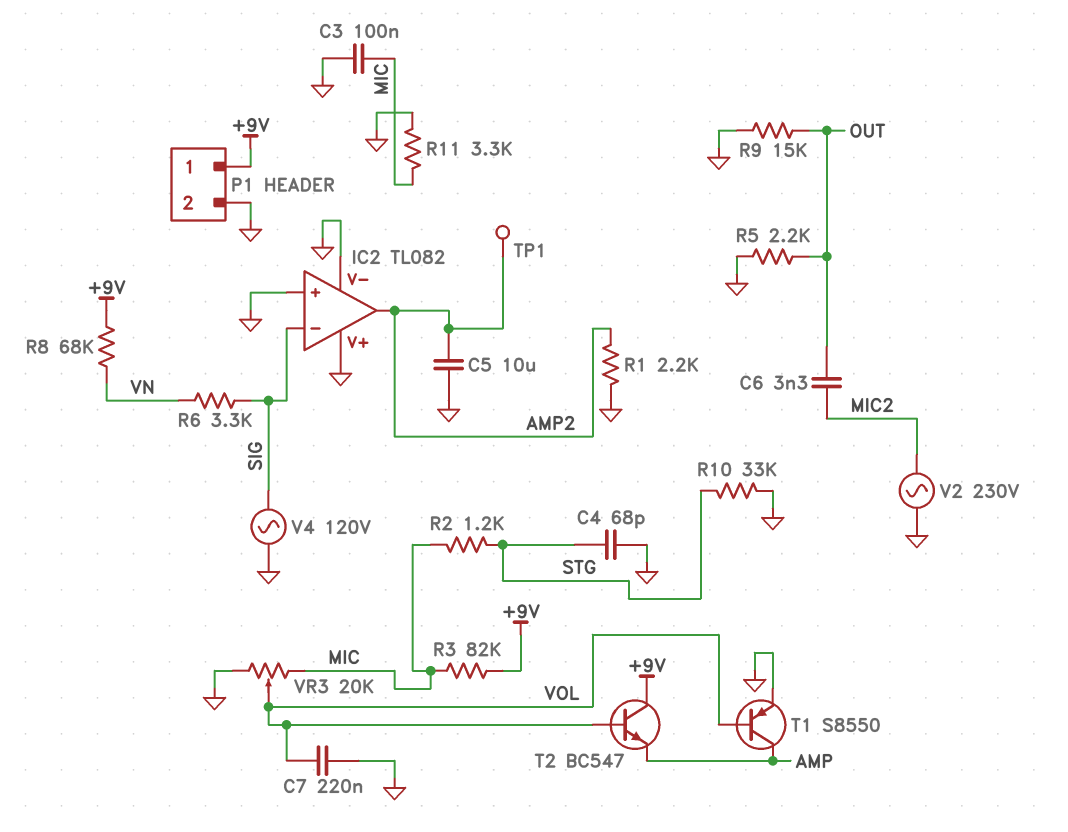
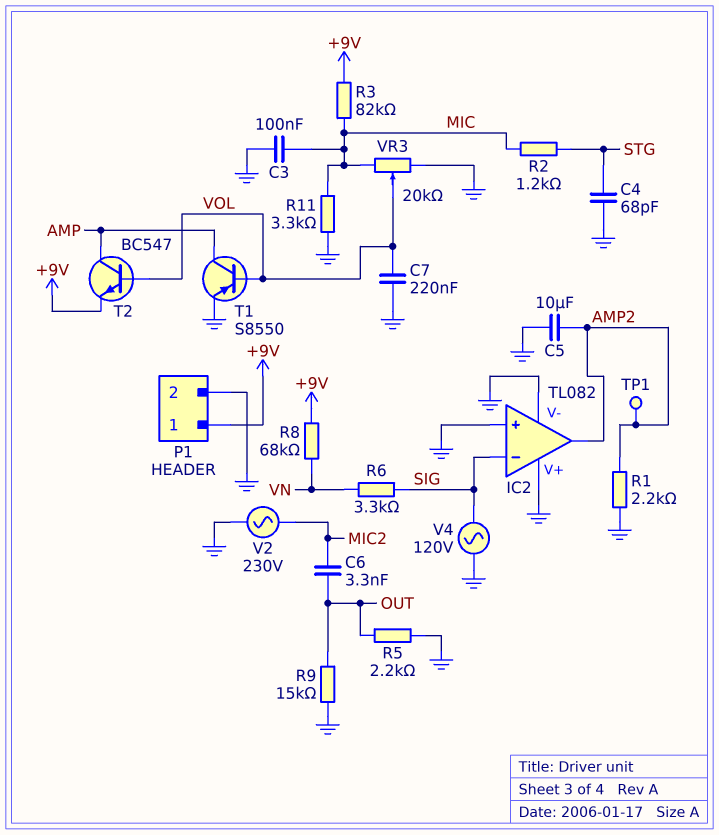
R10: 33k (GND, STG) -> none
T2: NPN BC547 (B VOL, C +9V, E AMP) -> NPN BC547 (B VOL, C AMP, E +9V)

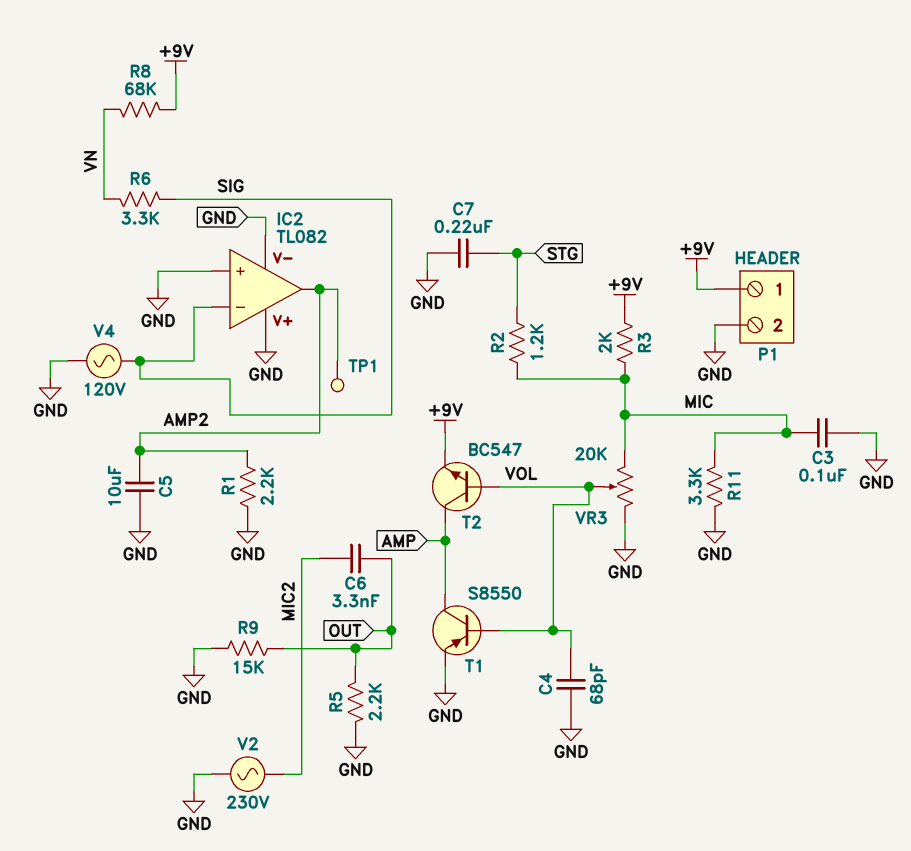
C4: 68pF (GND, STG) -> 68pF (GND, VOL)
C7: 220nF (GND, VOL) -> 220nF (GND, STG)
R3: 82k (+9V, MIC) -> 2k (+9V, MIC)

